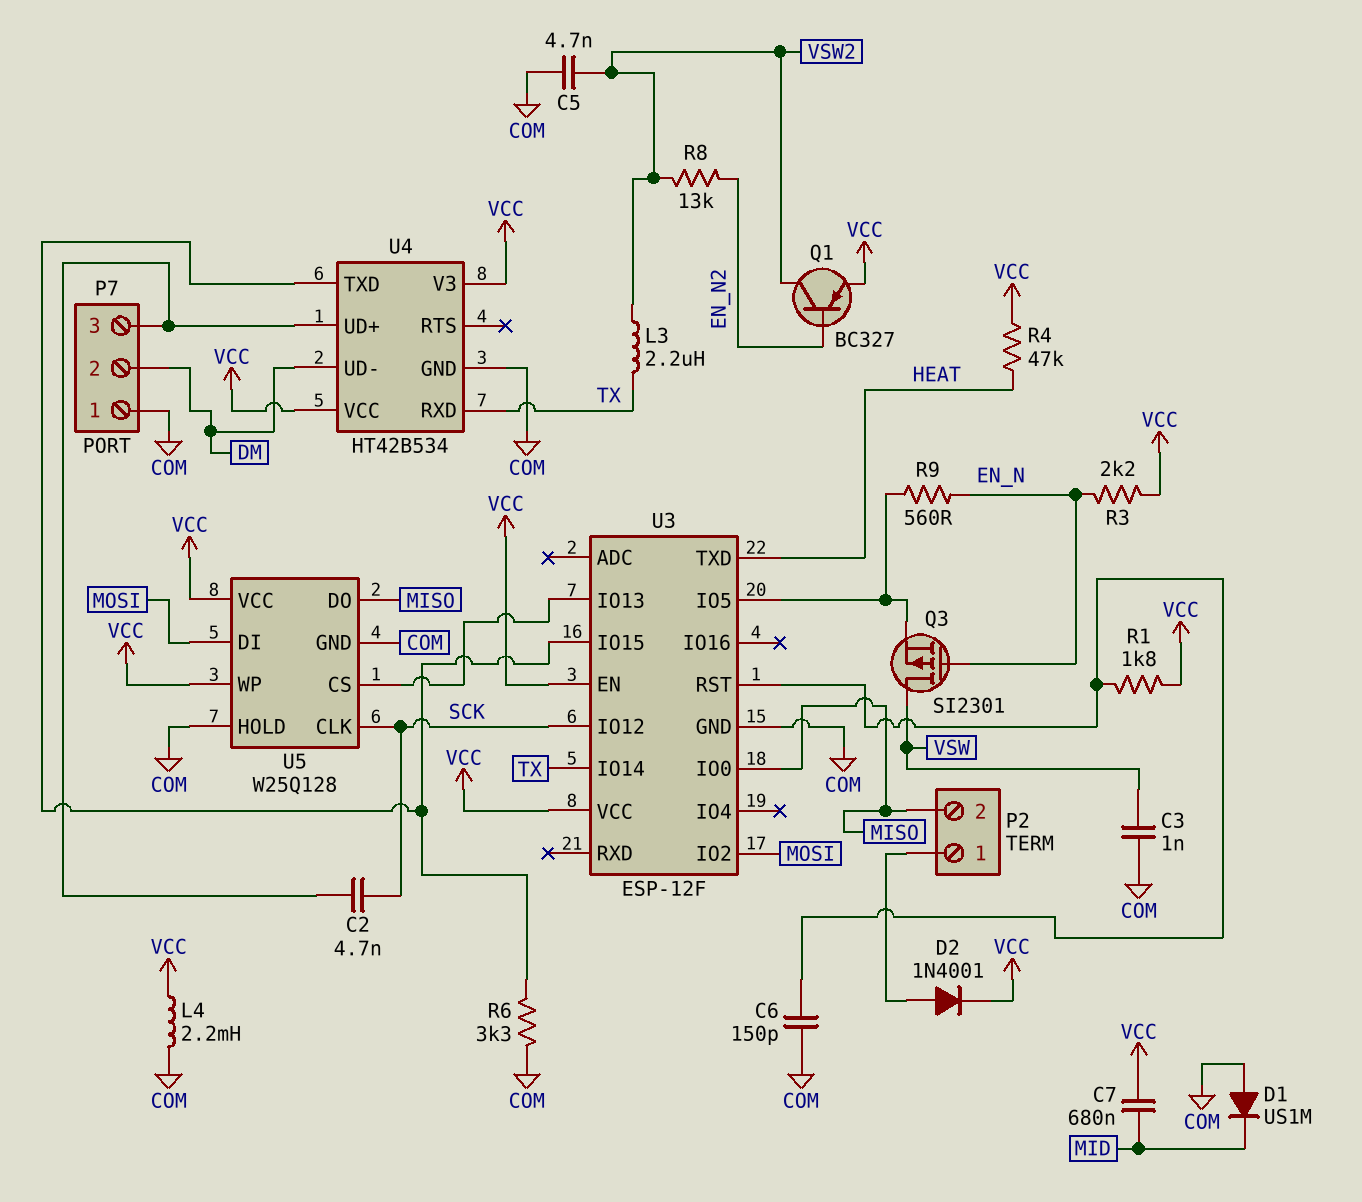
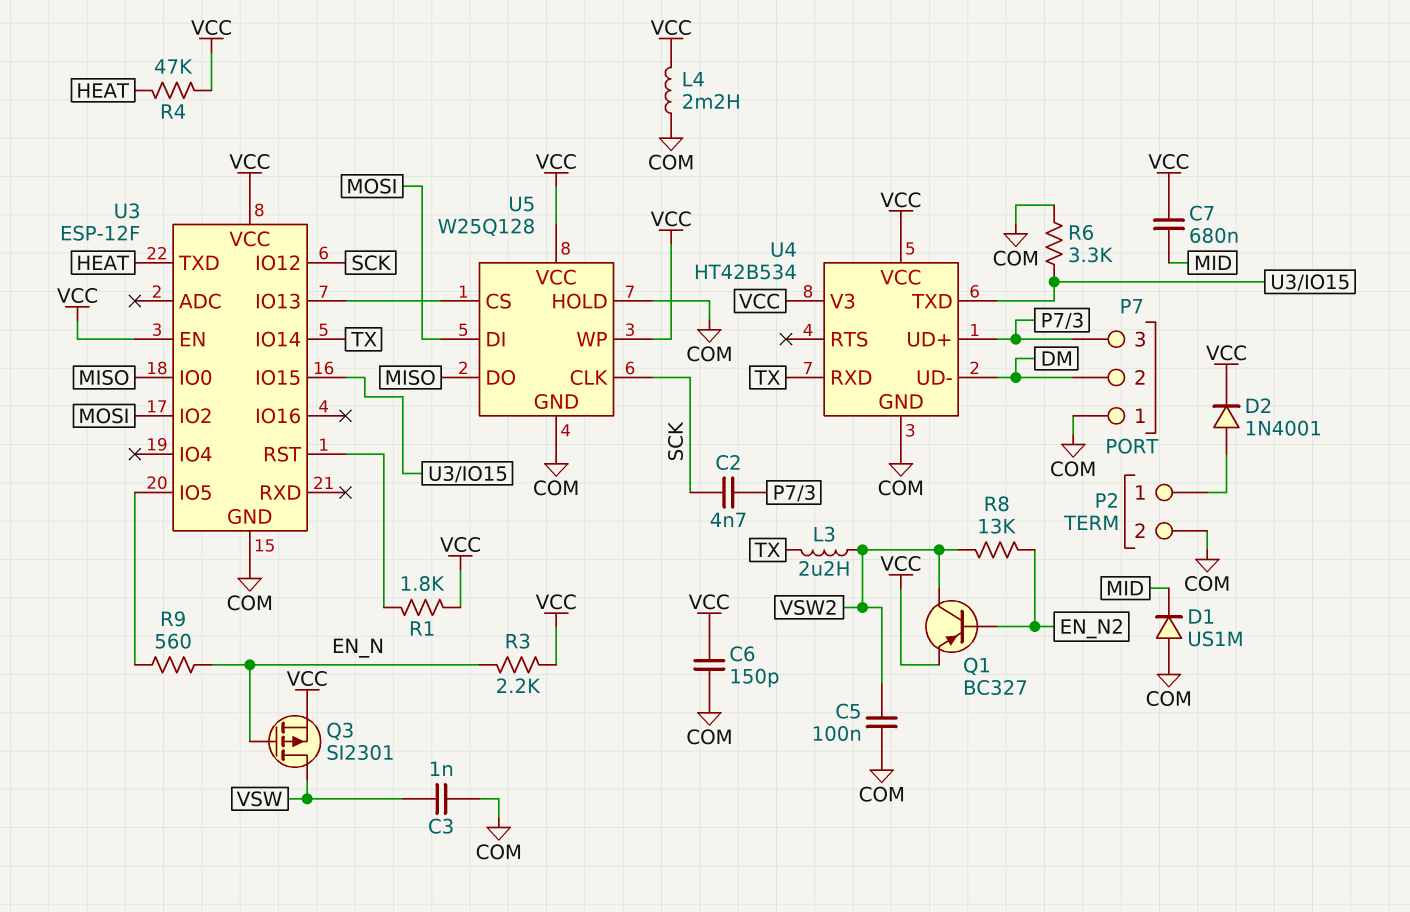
C5: 4.7nF (COM, VSW2) -> 100nF (COM, VSW2)
C6: 150pF (COM, U3/RST) -> 150pF (COM, VCC)
P2 pin 2: MISO -> COM
Q3: PMOS SI2301 (G EN_N, D VSW, S U3/IO5) -> PMOS SI2301 (G EN_N, D VSW, S VCC)

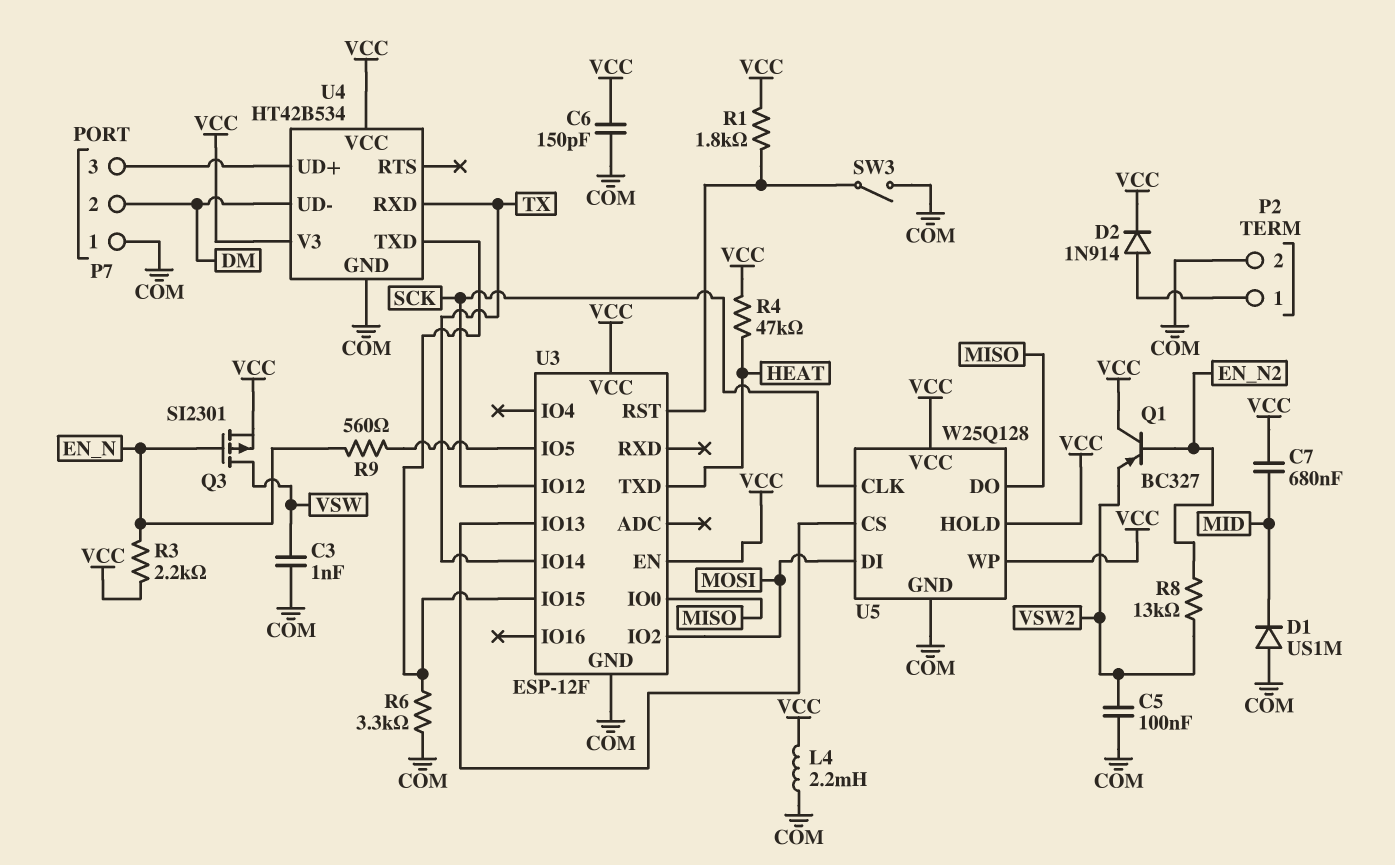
C2: 4.7nF (P7/3, SCK) -> none
D2: diode 1N4001 (A P2/1, K VCC) -> diode 1N914 (A P2/1, K VCC)
L3: 2.2uH (TX, VSW2) -> none
Q1: PNP BC327 (B EN_N2, C VSW2, E VCC) -> PNP BC327 (B EN_N2, C VCC, E VSW2)
SW3: none -> switch (COM, U3/RST)
U5 pin HOLD: COM -> VCC

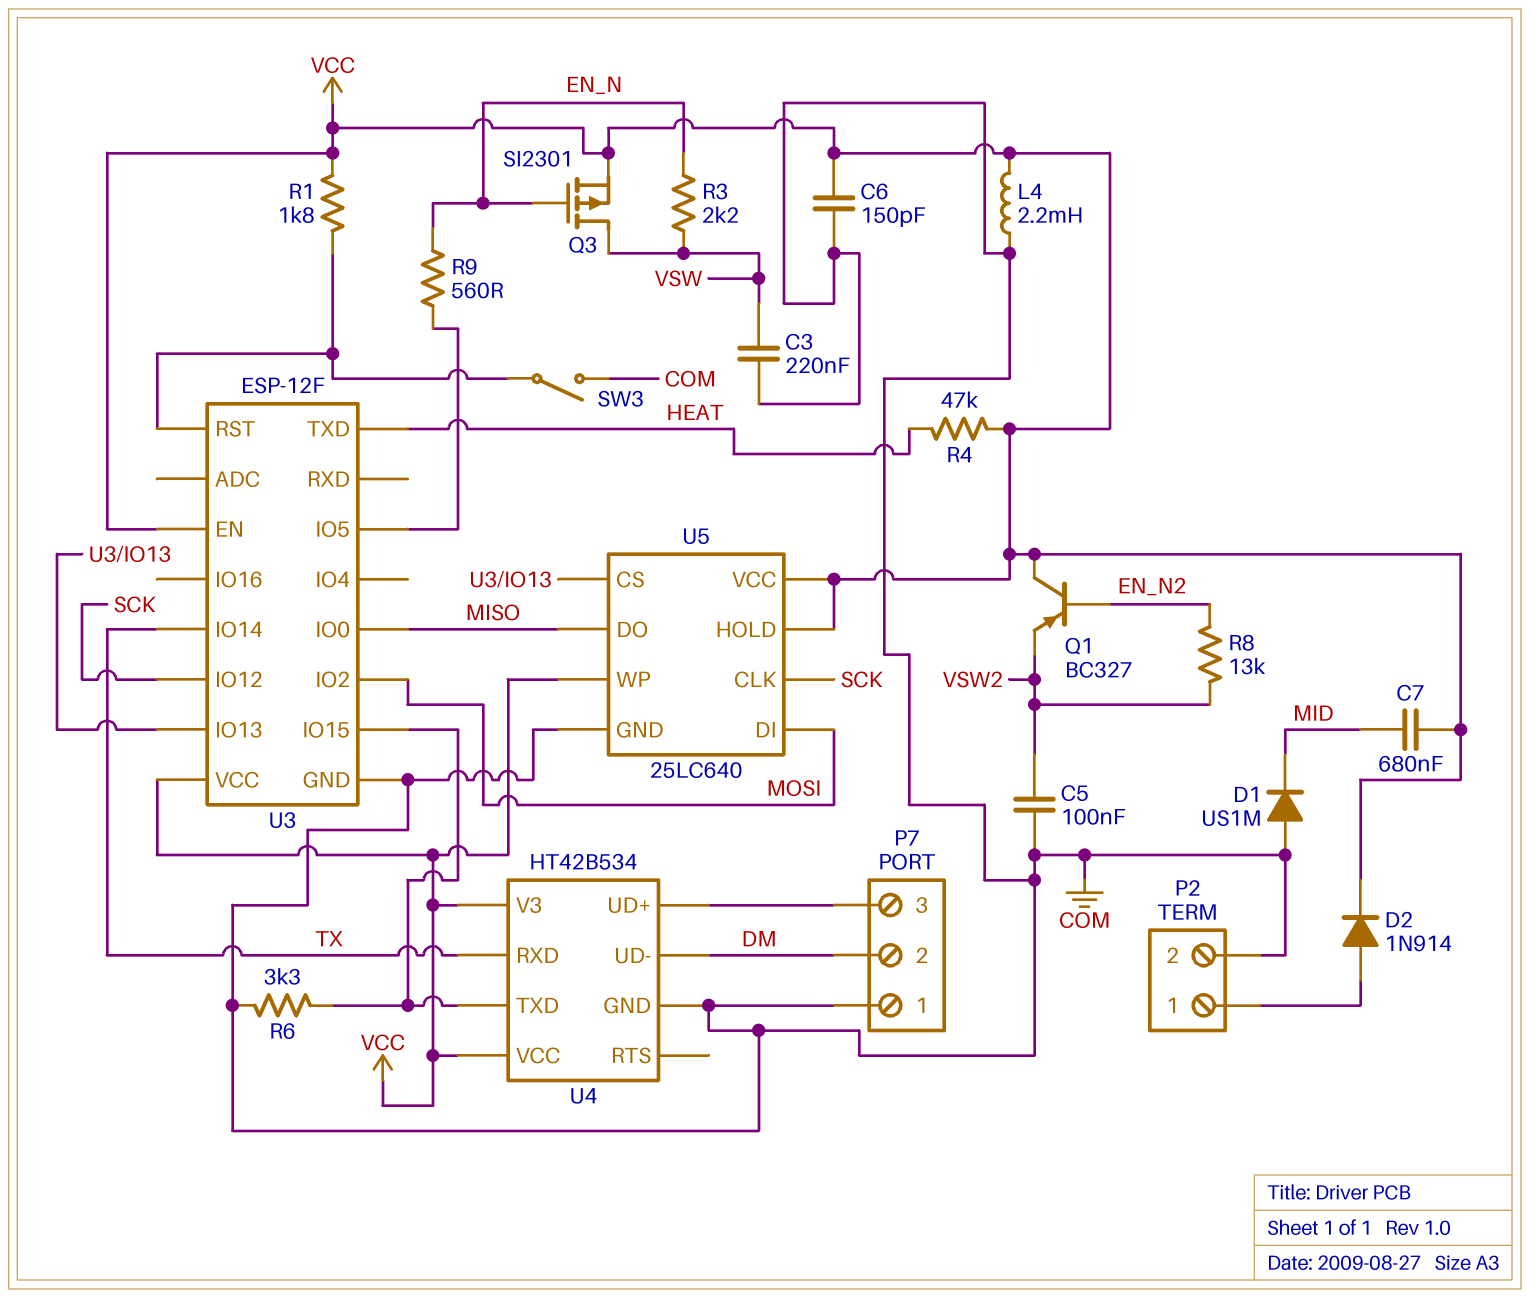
C3: 1nF (COM, VSW) -> 220nF (COM, VSW)
R3: 2.2k (EN_N, VCC) -> 2.2k (EN_N, VSW)
U5: W25Q128 -> 25LC640

